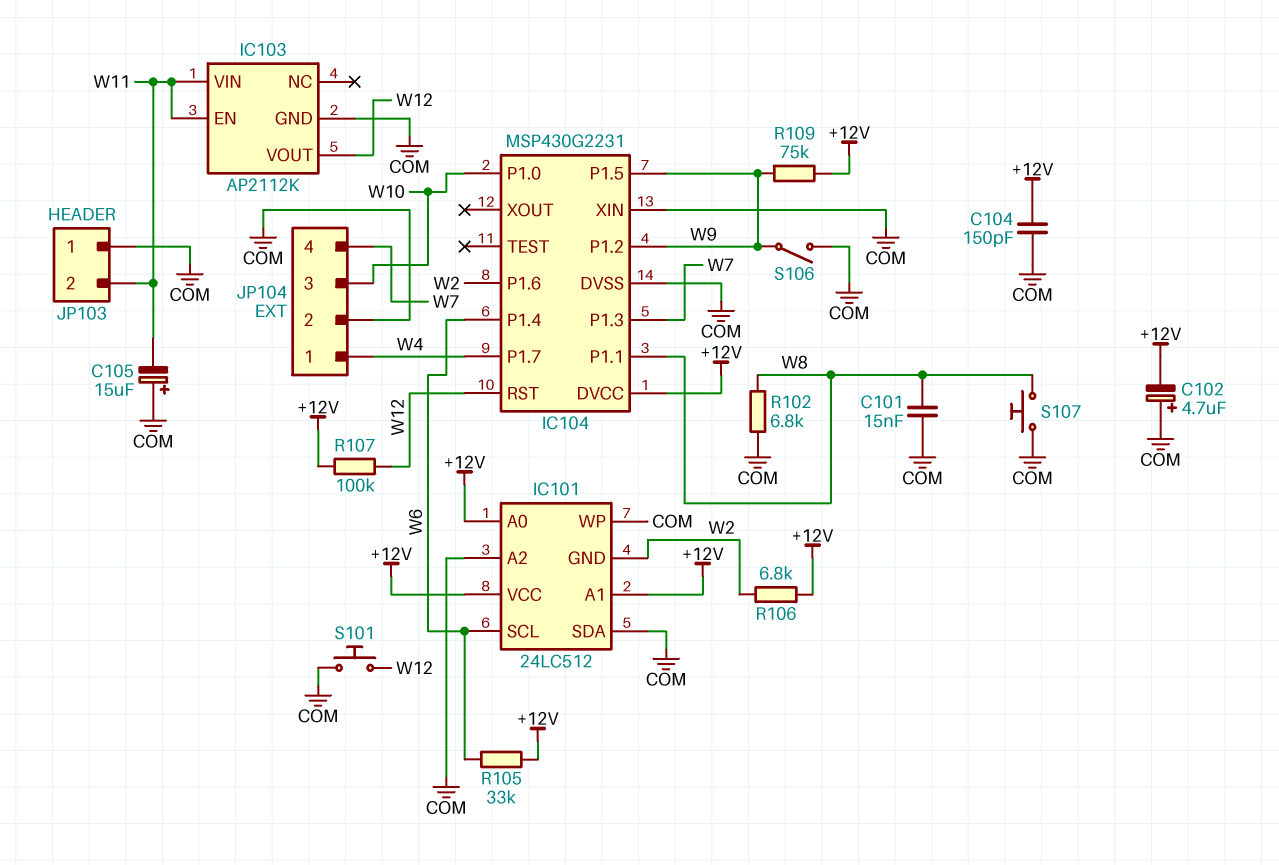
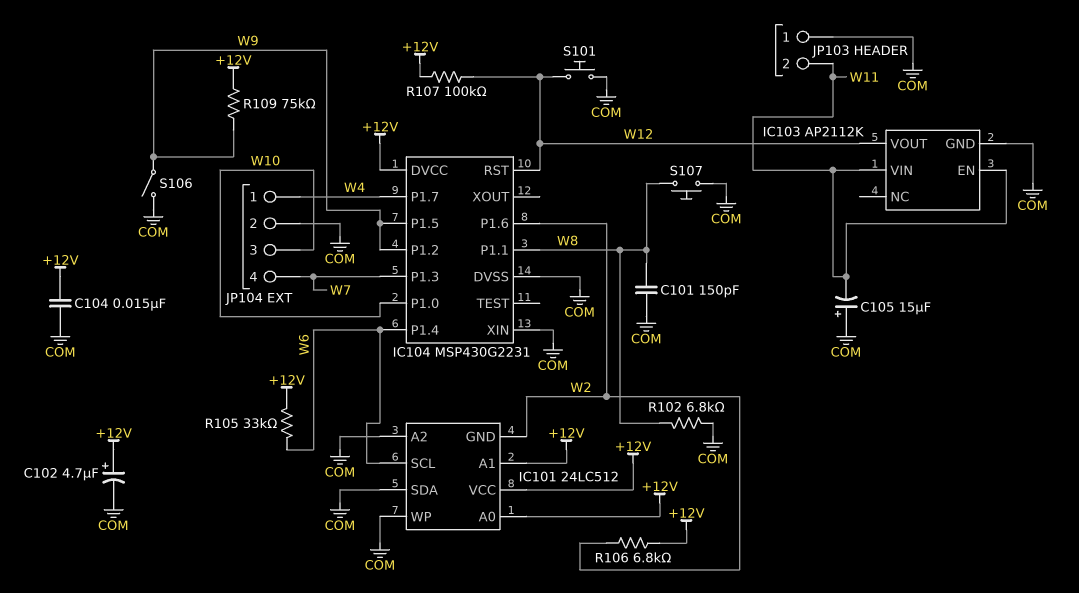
C101: 15nF (COM, W8) -> 150pF (COM, W8)
C102: 4.7uF (plus COM, minus +12V) -> 4.7uF (plus +12V, minus COM)
C104: 150pF (+12V, COM) -> 15nF (+12V, COM)

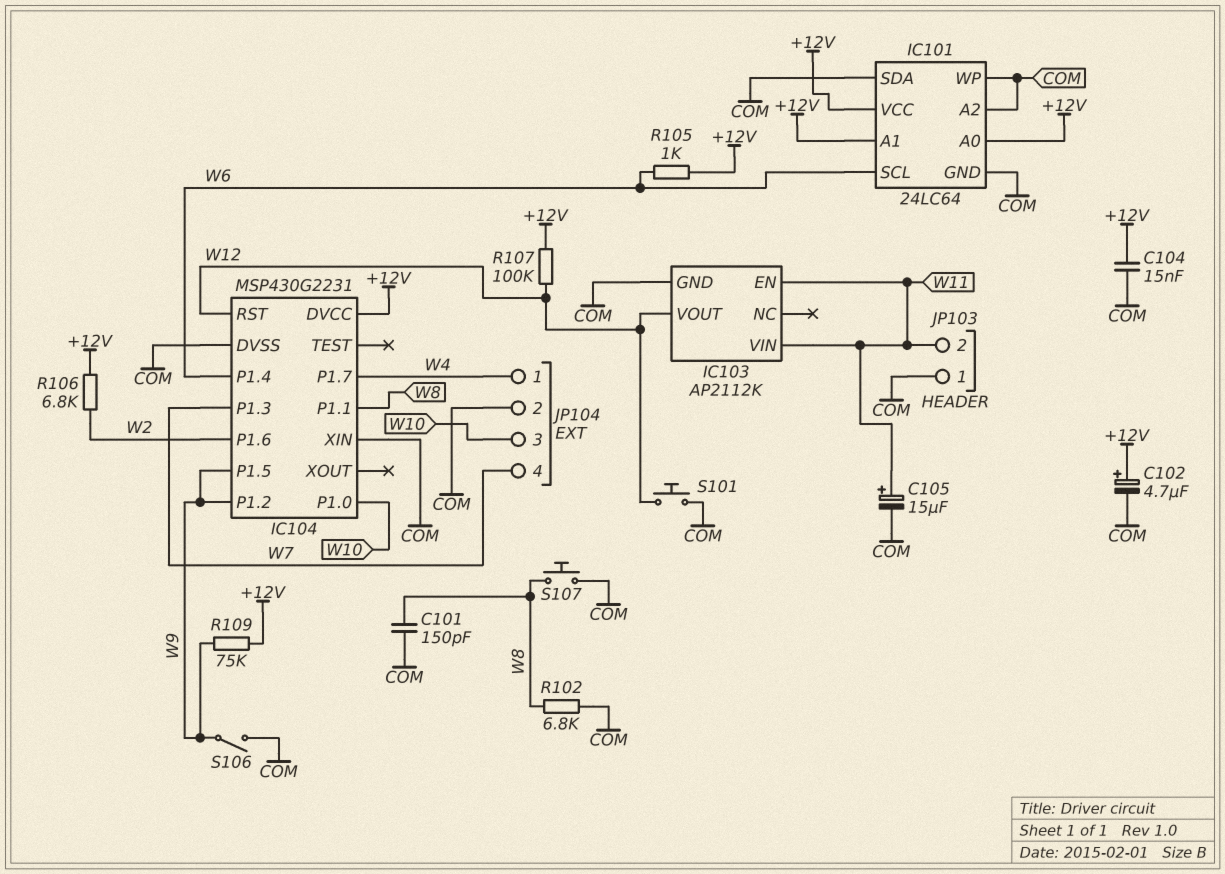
C105: 15uF (plus COM, minus W11) -> 15uF (plus W11, minus COM)
IC101: 24LC512 -> 24LC64
IC101 pin GND: W2 -> COM
R105: 33k (+12V, W6) -> 1k (+12V, W6)

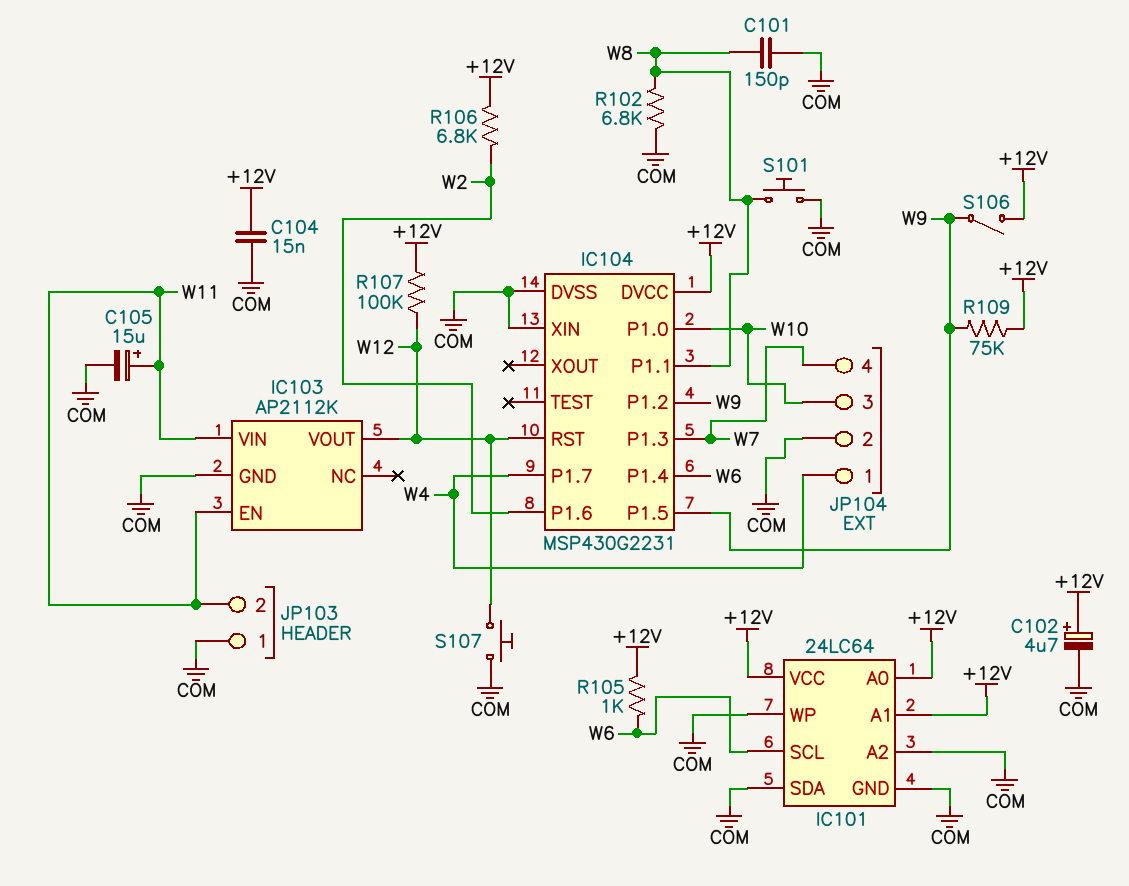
S101: button (COM, W12) -> button (COM, W8)
S106: switch (COM, W9) -> switch (+12V, W9)
S107: button (COM, W8) -> button (COM, W12)

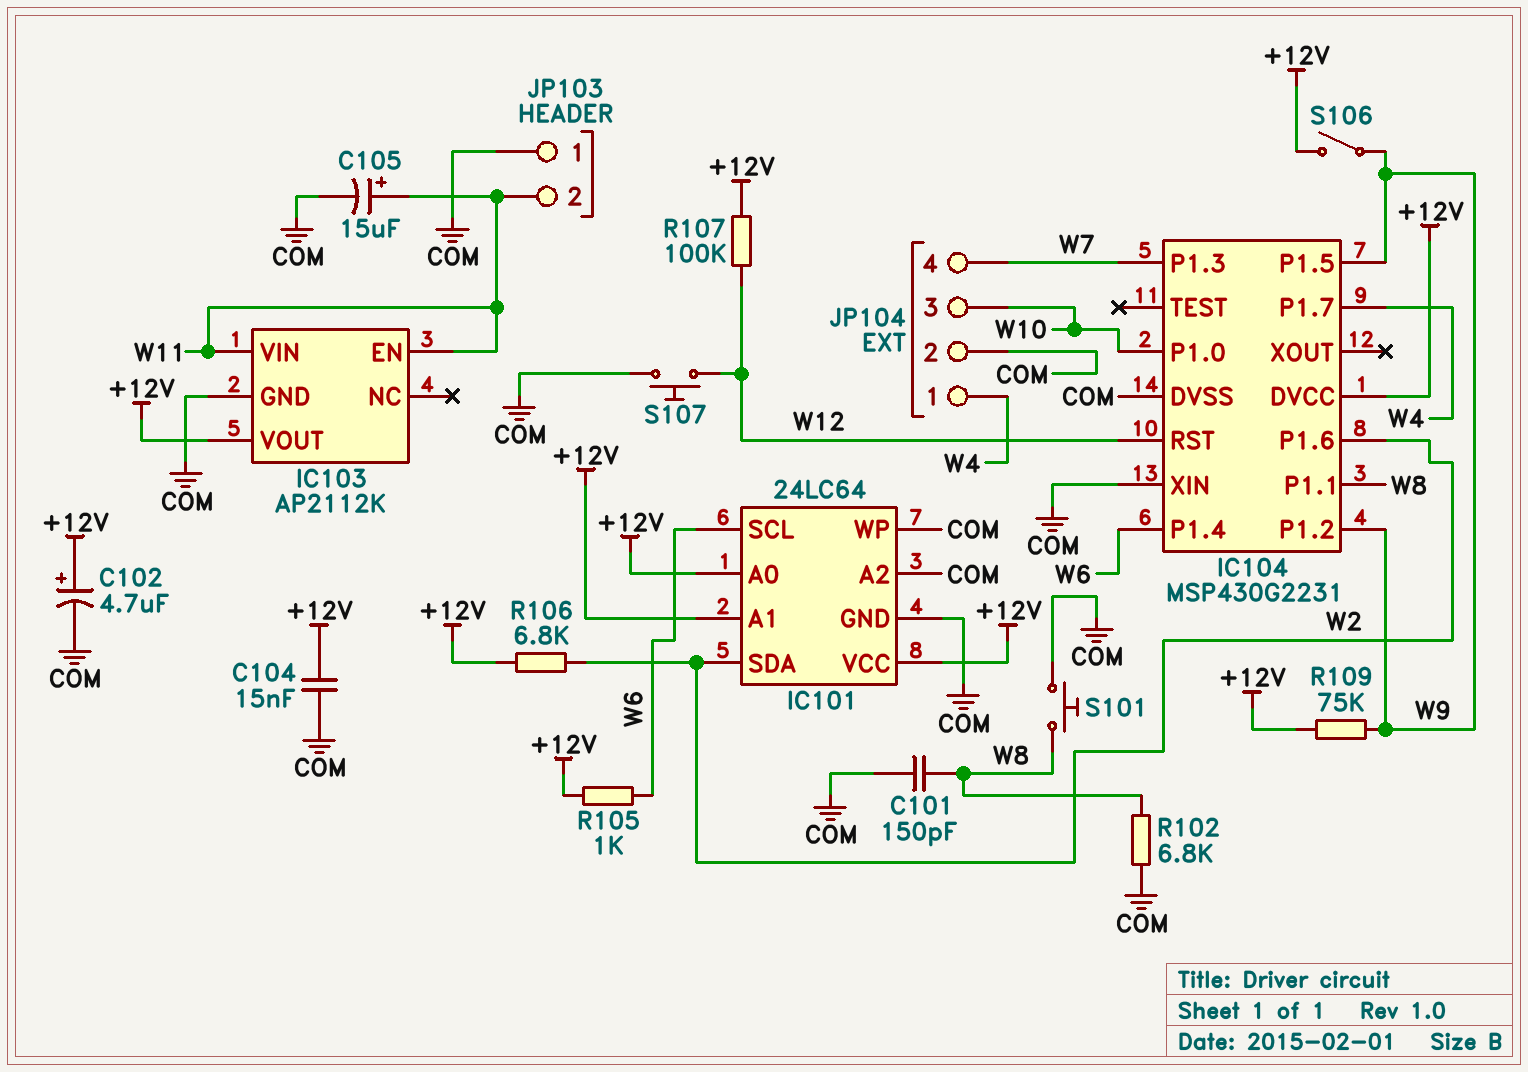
IC101 pin SDA: COM -> W2
IC103 pin VOUT: W12 -> +12V

